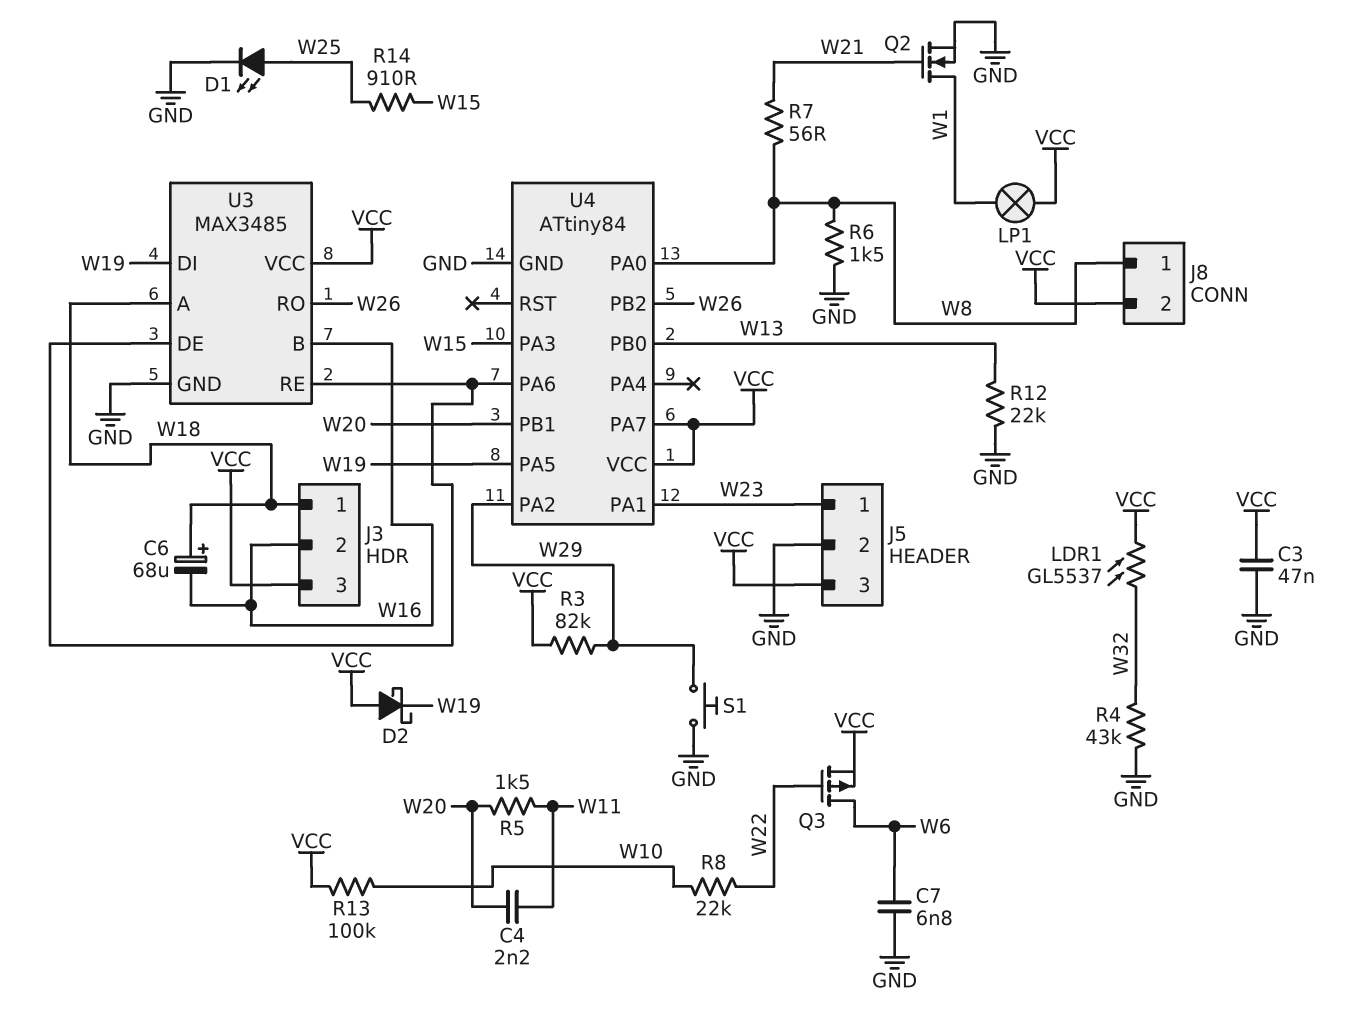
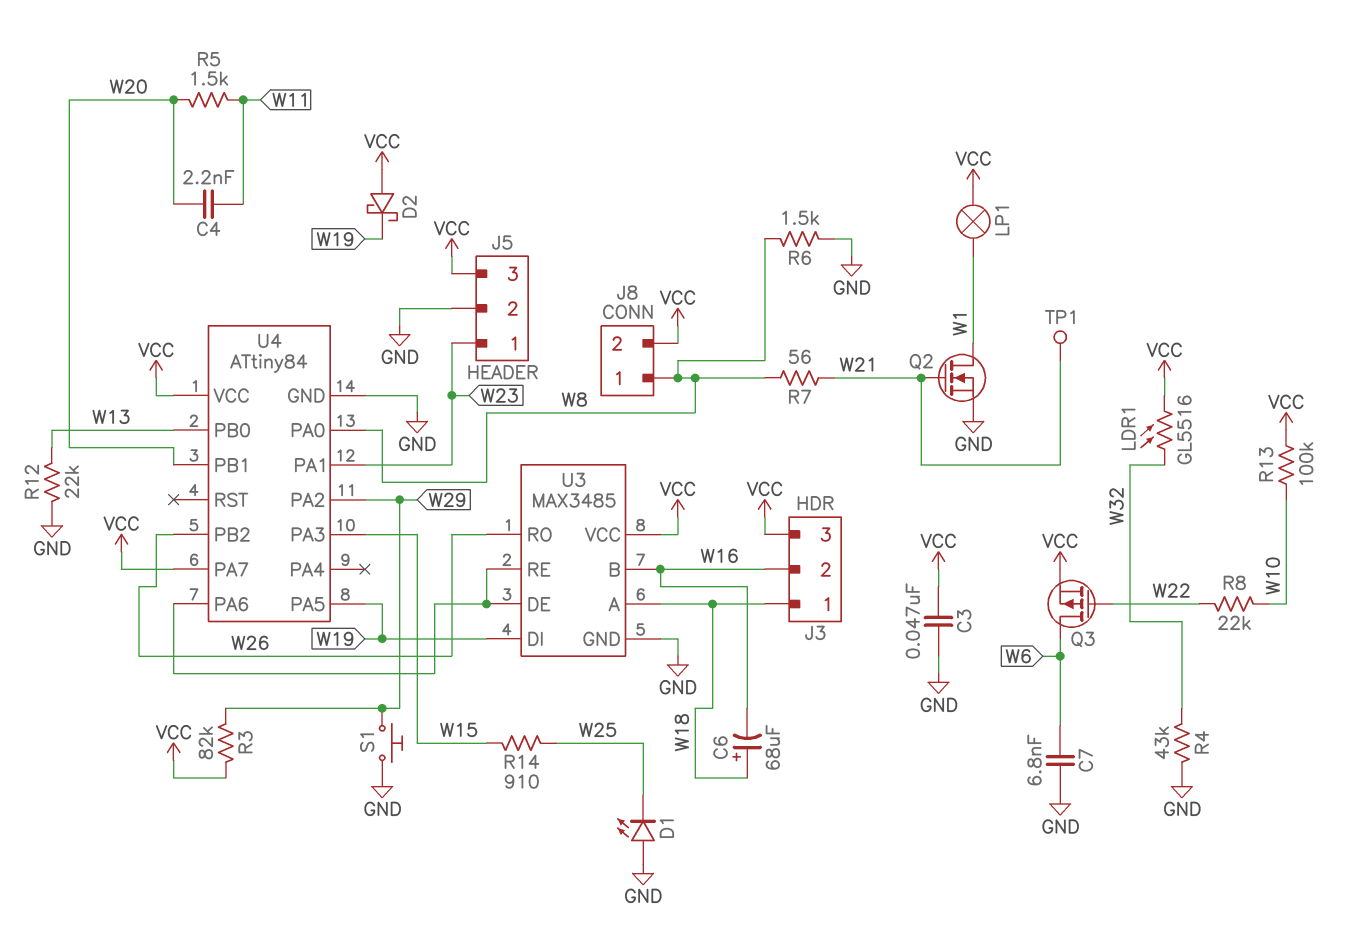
D1: LED (A W25, K GND) -> LED (A GND, K W25)
LDR1: GL5537 (VCC, W32) -> GL5516 (VCC, W32)
TP1: none -> test point (W21)

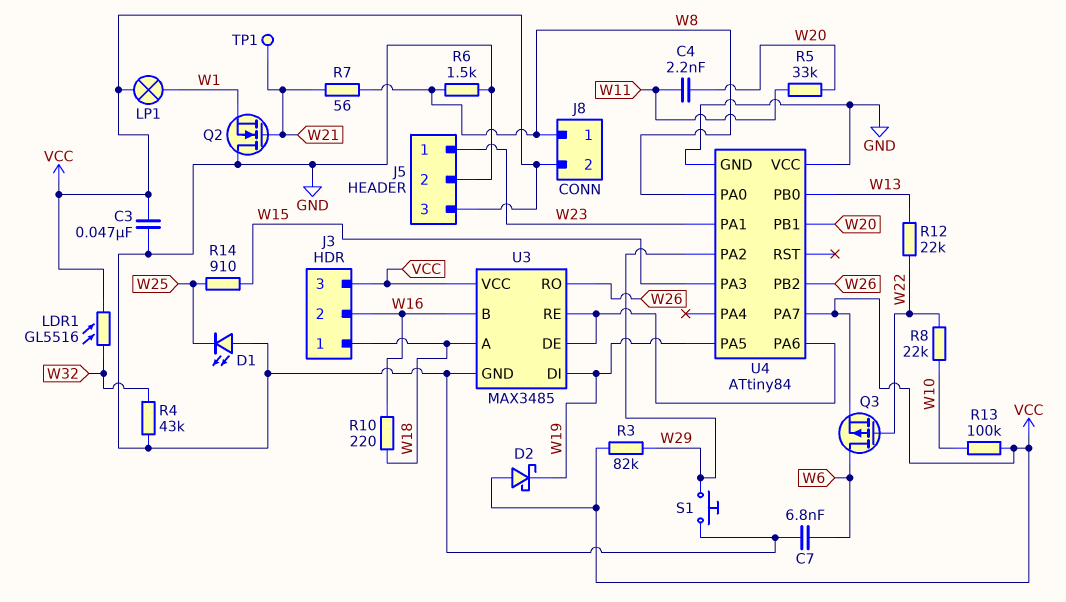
C6: 68uF (plus W18, minus W16) -> none
Q2: NMOS (G W21, D W1, S GND) -> NMOS (G W21, D GND, S W1)
R5: 1.5k (W11, W20) -> 33k (W11, W20)
R10: none -> 220 (W16, W18)
R12: 22k (GND, W13) -> 22k (W13, W22)
U4 pin VCC: VCC -> GND

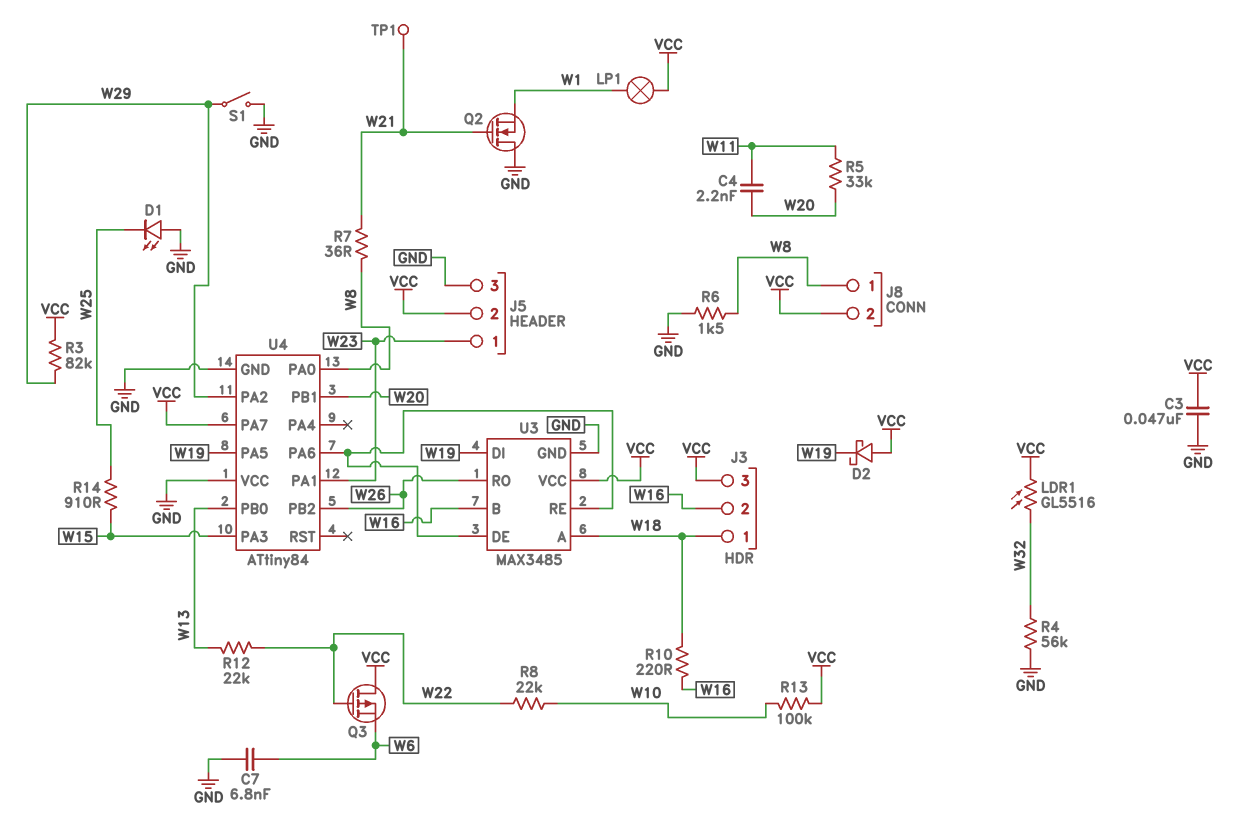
J5 pin 2: GND -> VCC
J5 pin 3: VCC -> GND
Q3: PMOS (G W22, D W6, S VCC) -> PMOS (G W22, D VCC, S W6)
R4: 43k (GND, W32) -> 56k (GND, W32)
R7: 56 (W8, W21) -> 36 (W8, W21)
S1: button (GND, W29) -> switch (GND, W29)

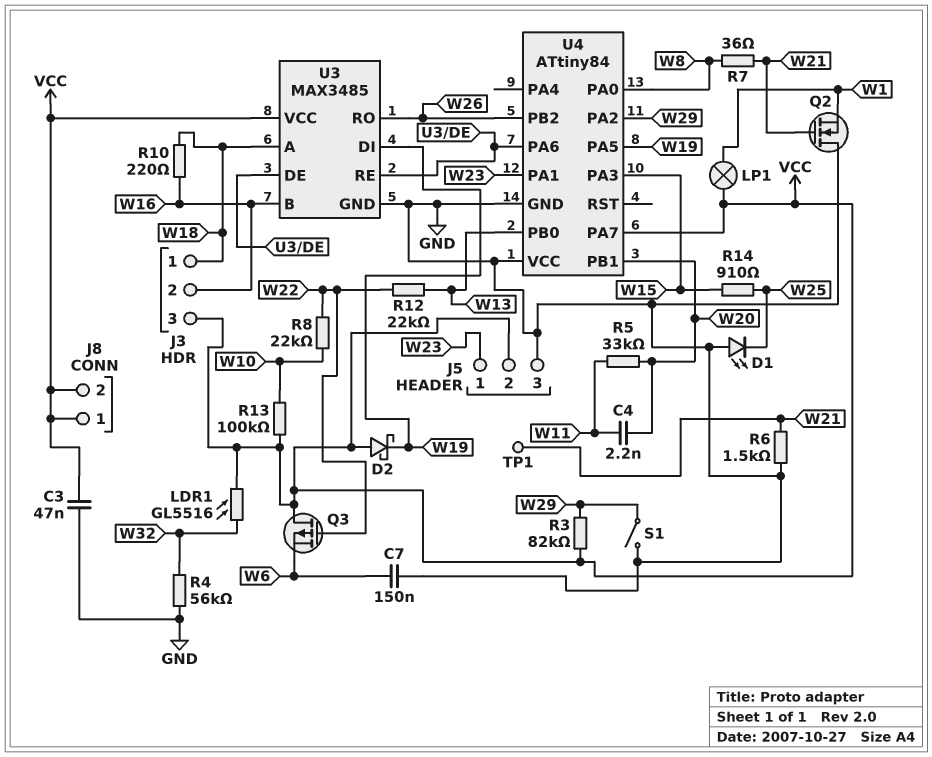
C7: 6.8nF (GND, W6) -> 150nF (GND, W6)
J8 pin 1: W8 -> VCC
R6: 1.5k (GND, W8) -> 1.5k (GND, W21)

